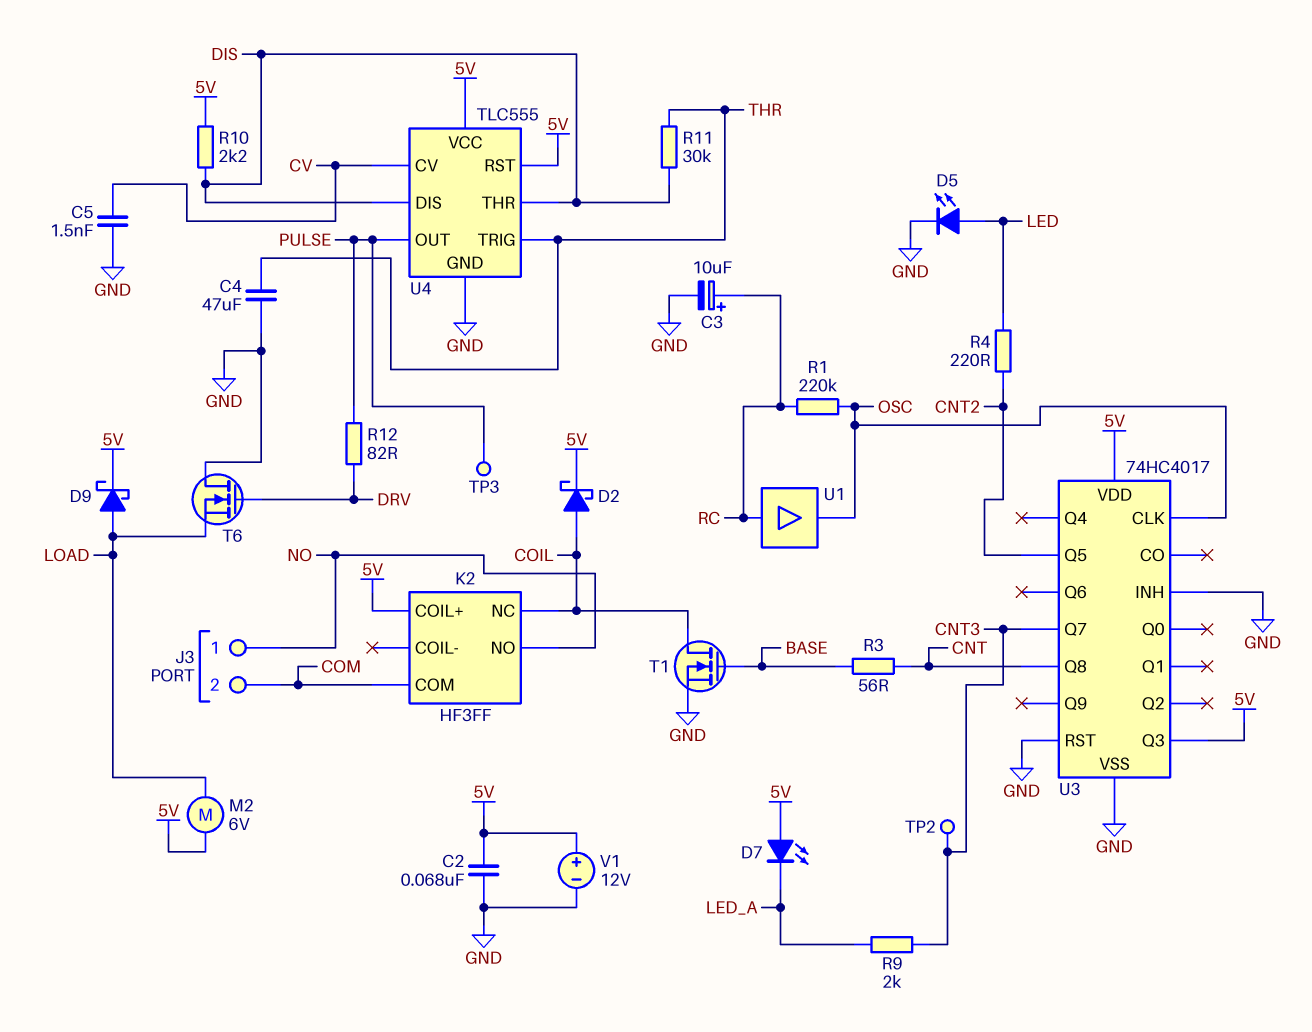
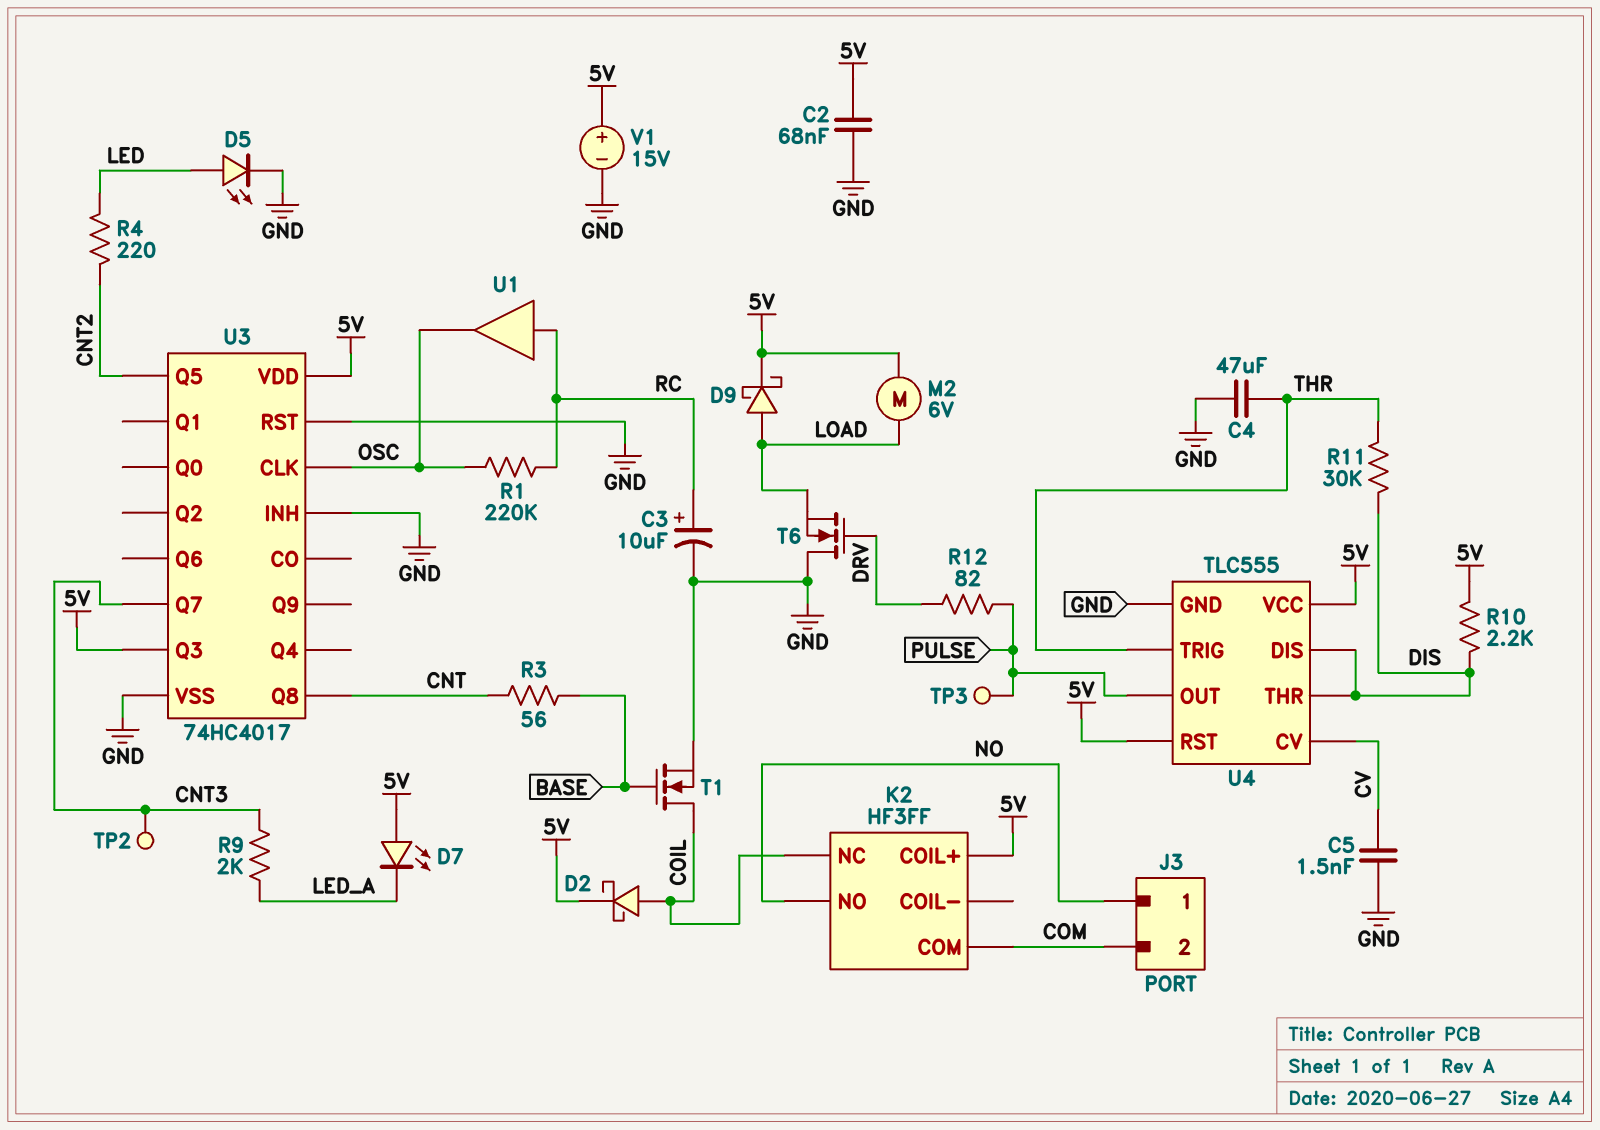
V1: 12V (plus 5V, minus GND) -> 15V (plus 5V, minus GND)

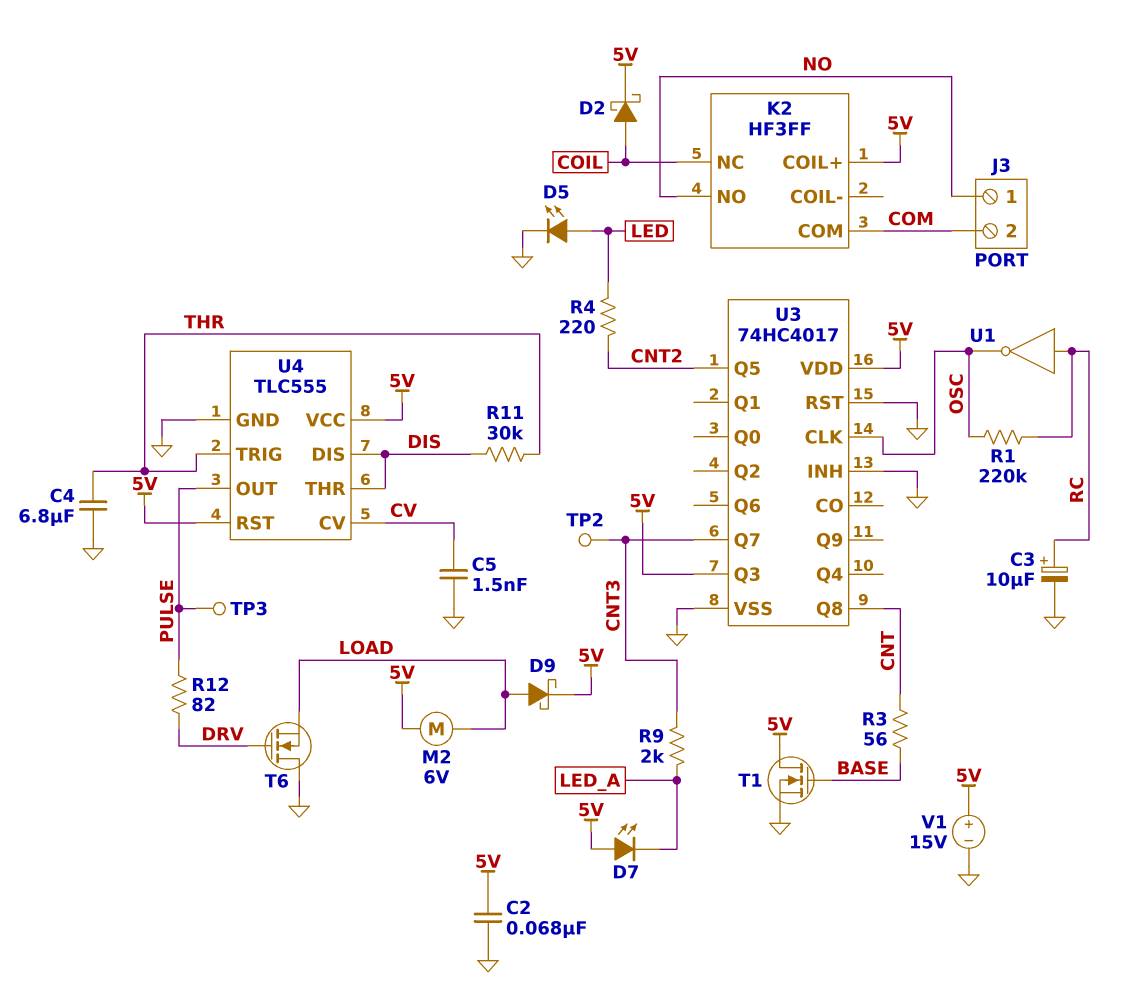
C4: 47uF (GND, THR) -> 6.8uF (GND, THR)
R10: 2.2k (5V, DIS) -> none
T1: NMOS (G BASE, D COIL, S GND) -> NMOS (G BASE, D 5V, S GND)
U1: buffer (in RC, out OSC) -> NOT (in RC, out OSC)

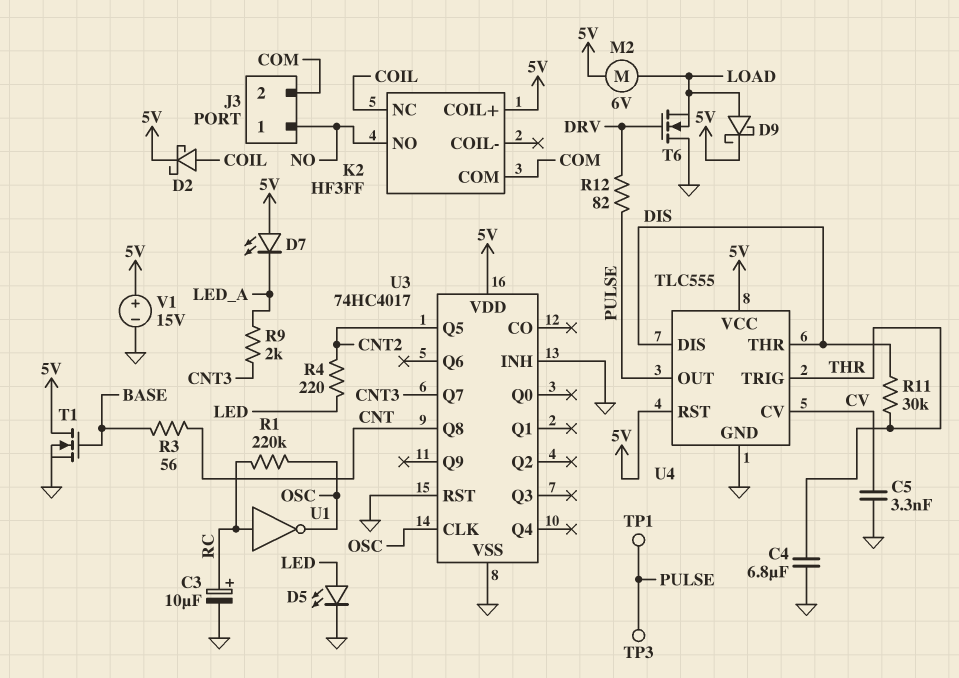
C2: 68nF (5V, GND) -> none
C5: 1.5nF (CV, GND) -> 3.3nF (CV, GND)
TP1: none -> test point (PULSE)
TP2: test point (CNT3) -> none
U3 pin Q3: 5V -> none

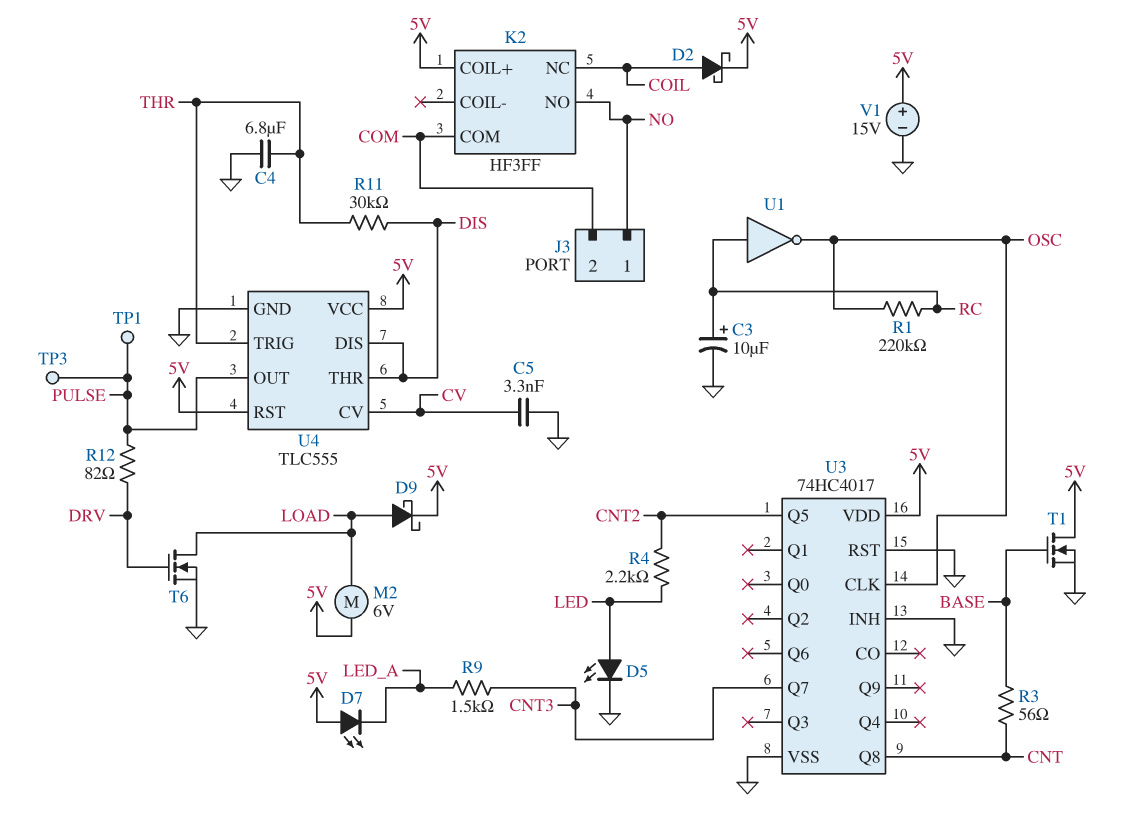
R4: 220 (CNT2, LED) -> 2.2k (CNT2, LED)
R9: 2k (CNT3, LED_A) -> 1.5k (CNT3, LED_A)
T6: NMOS (G DRV, D GND, S LOAD) -> NMOS (G DRV, D LOAD, S GND)

